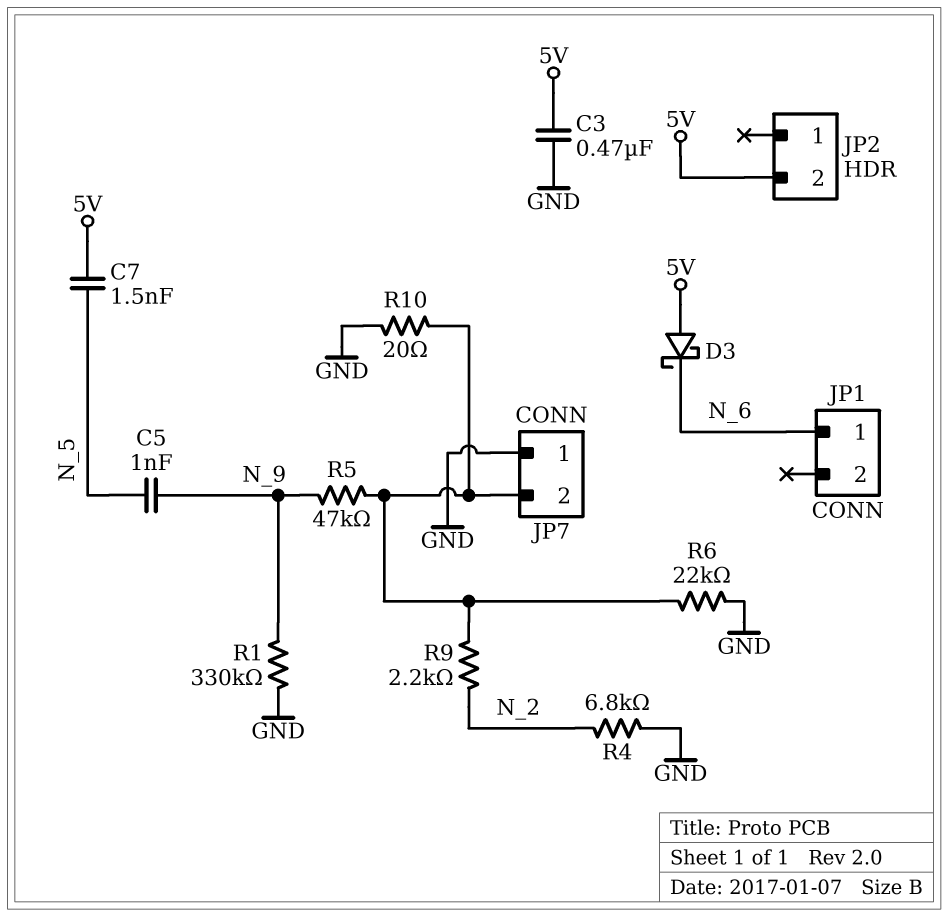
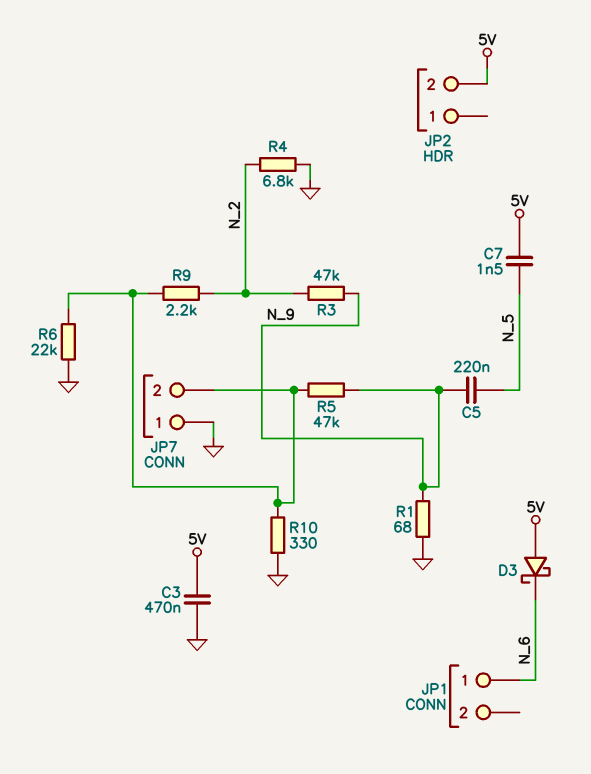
C5: 1nF (N_5, N_9) -> 220nF (N_5, N_9)
R1: 330k (GND, N_9) -> 68 (GND, N_9)
R3: none -> 47k (N_2, N_9)
R10: 20 (GND, JP7/2) -> 330 (GND, JP7/2)

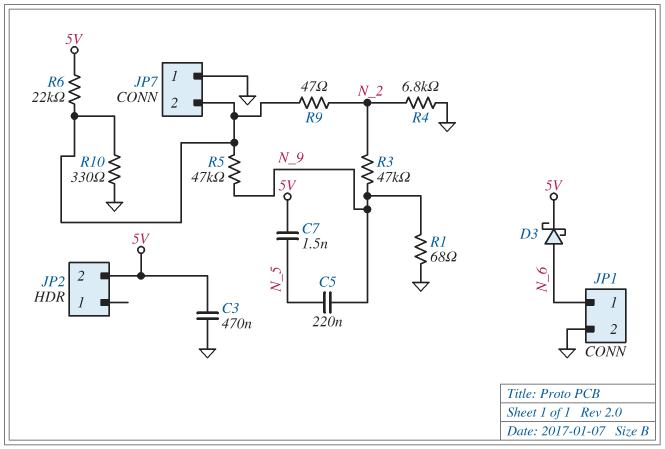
D3: schottky (A 5V, K N_6) -> schottky (A N_6, K 5V)
JP1 pin 2: none -> GND
R6: 22k (GND, JP7/2) -> 22k (5V, JP7/2)
R9: 2.2k (JP7/2, N_2) -> 47 (JP7/2, N_2)

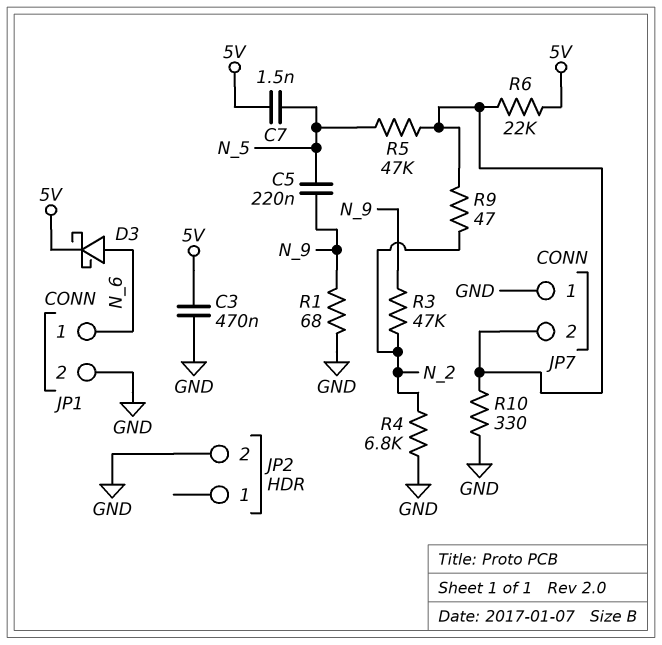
JP2 pin 2: 5V -> GND
R5: 47k (JP7/2, N_9) -> 47k (JP7/2, N_5)

